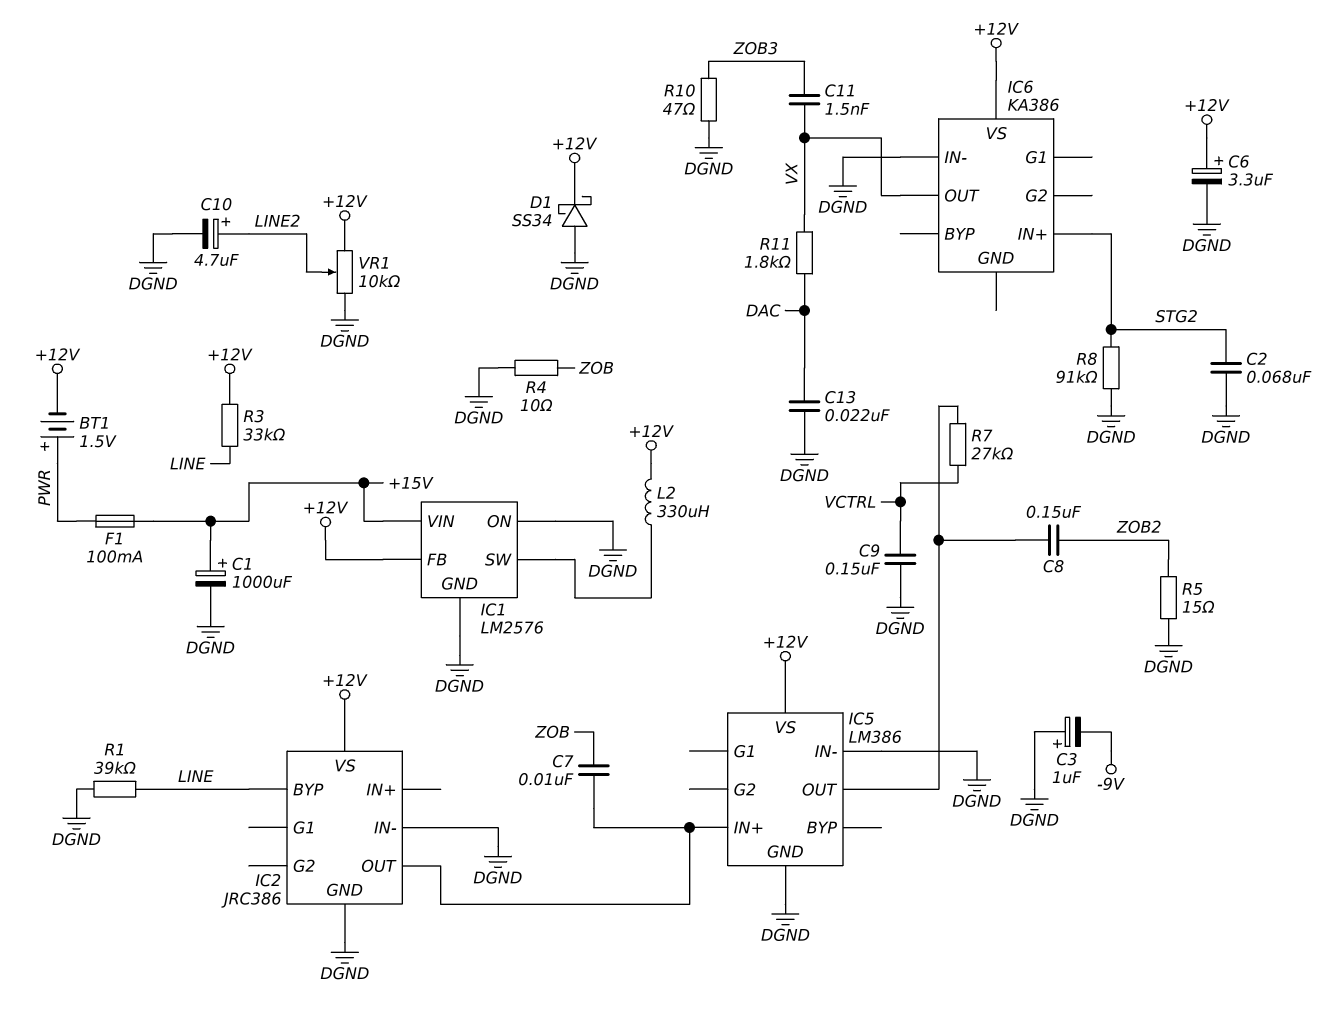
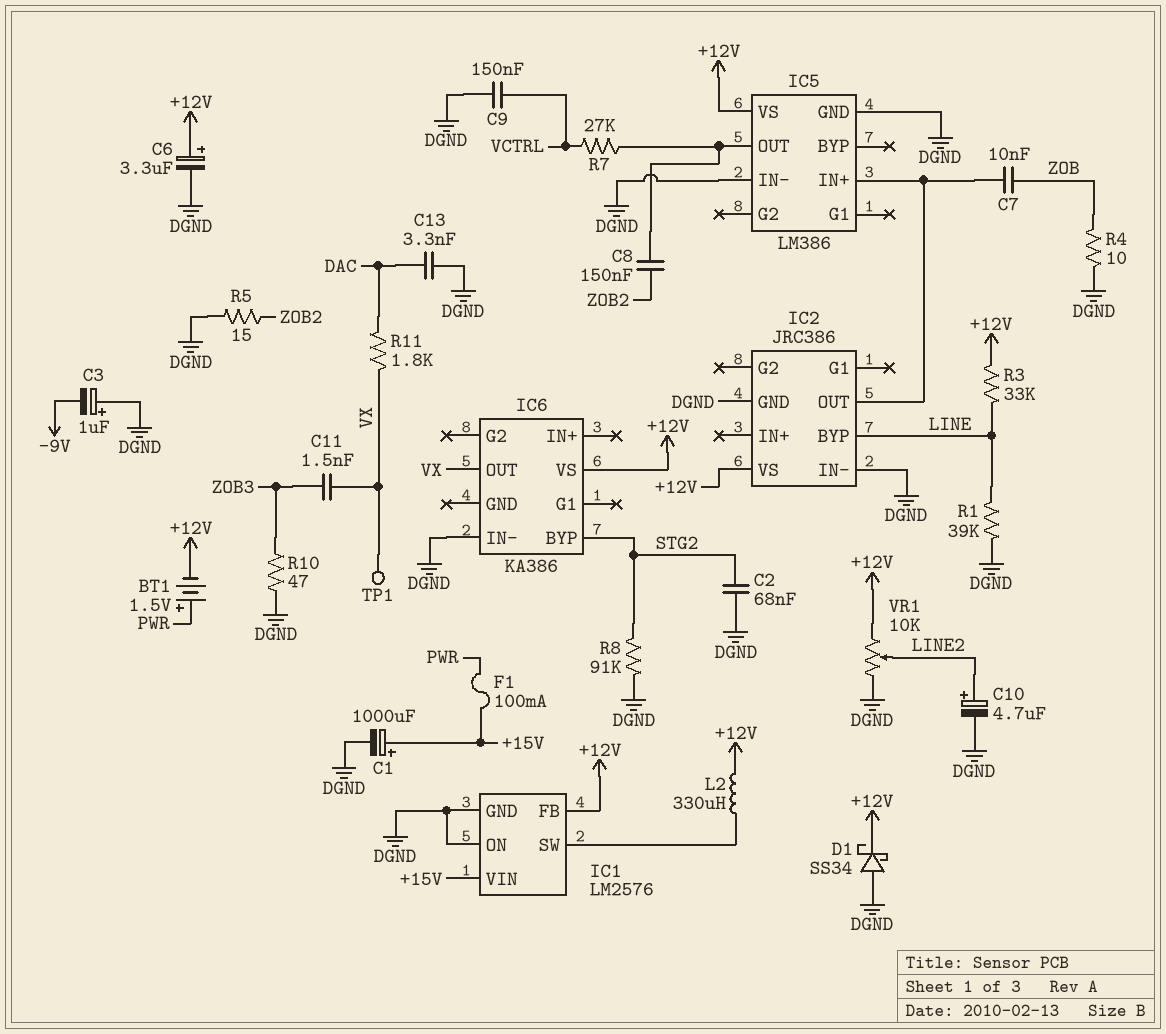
C13: 22nF (DAC, DGND) -> 3.3nF (DAC, DGND)
IC6 pin BYP: none -> STG2
IC6 pin IN+: STG2 -> none
TP1: none -> test point (VX)

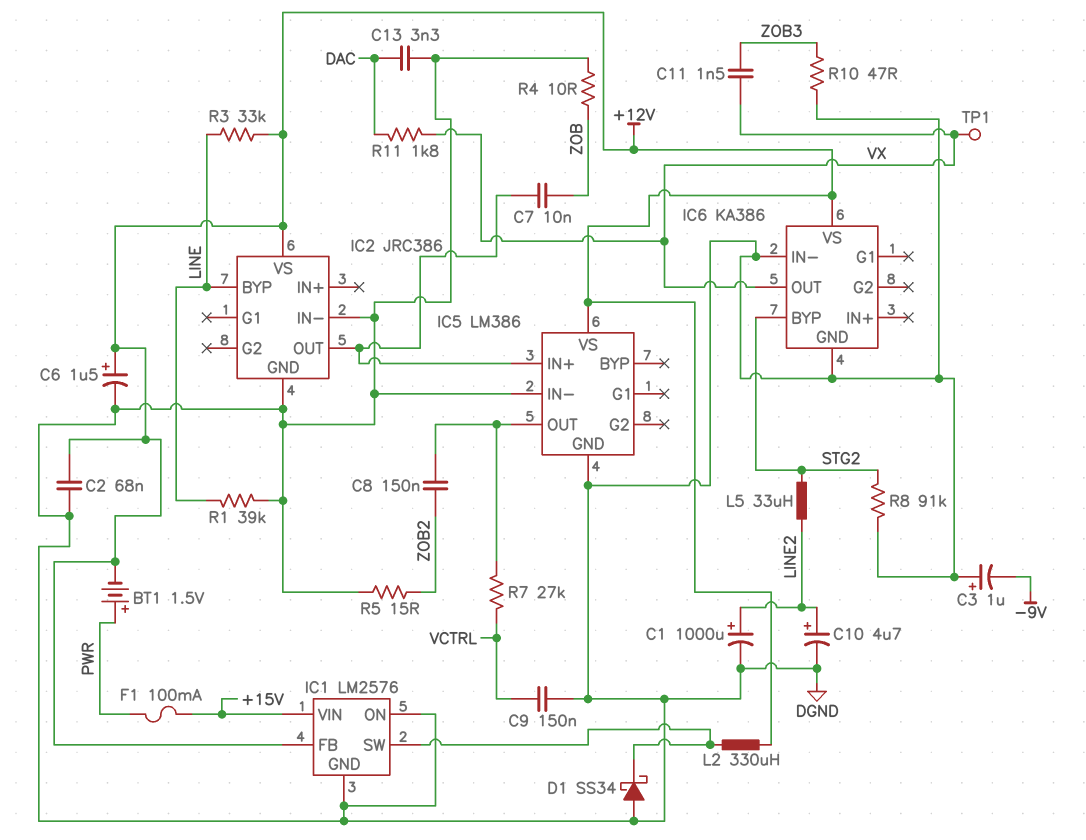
C1: 1000uF (plus +15V, minus DGND) -> 1000uF (plus LINE2, minus DGND)
C2: 68nF (DGND, STG2) -> 68nF (+12V, DGND)
C6: 3.3uF (plus +12V, minus DGND) -> 1.5uF (plus +12V, minus DGND)
D1: schottky SS34 (A DGND, K +12V) -> schottky SS34 (A DGND, K IC1/SW)
IC6 pin GND: none -> DGND
L5: none -> 33uH (LINE2, STG2)
VR1: 10k (+12V, DGND, wiper LINE2) -> none

